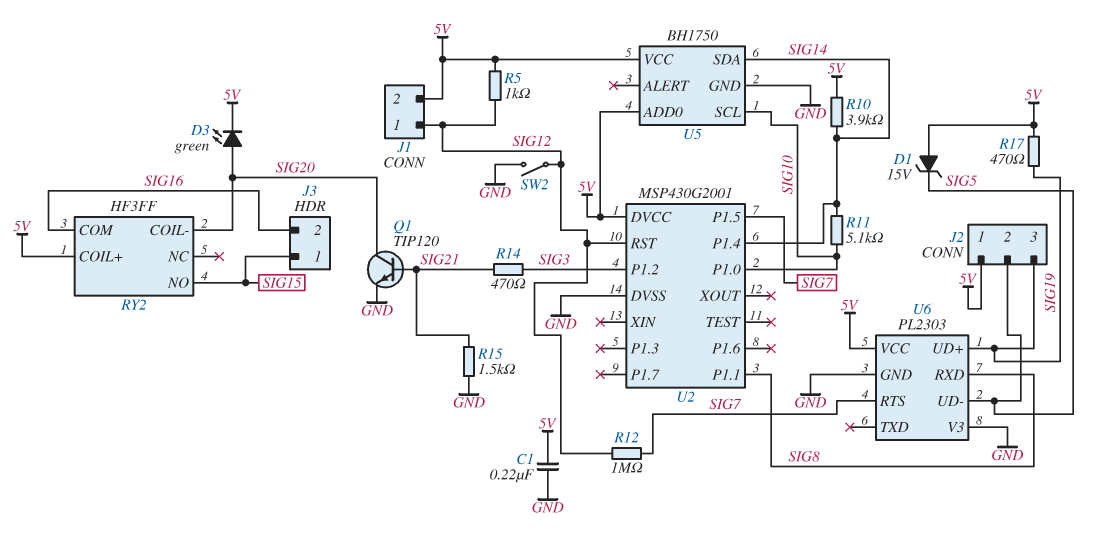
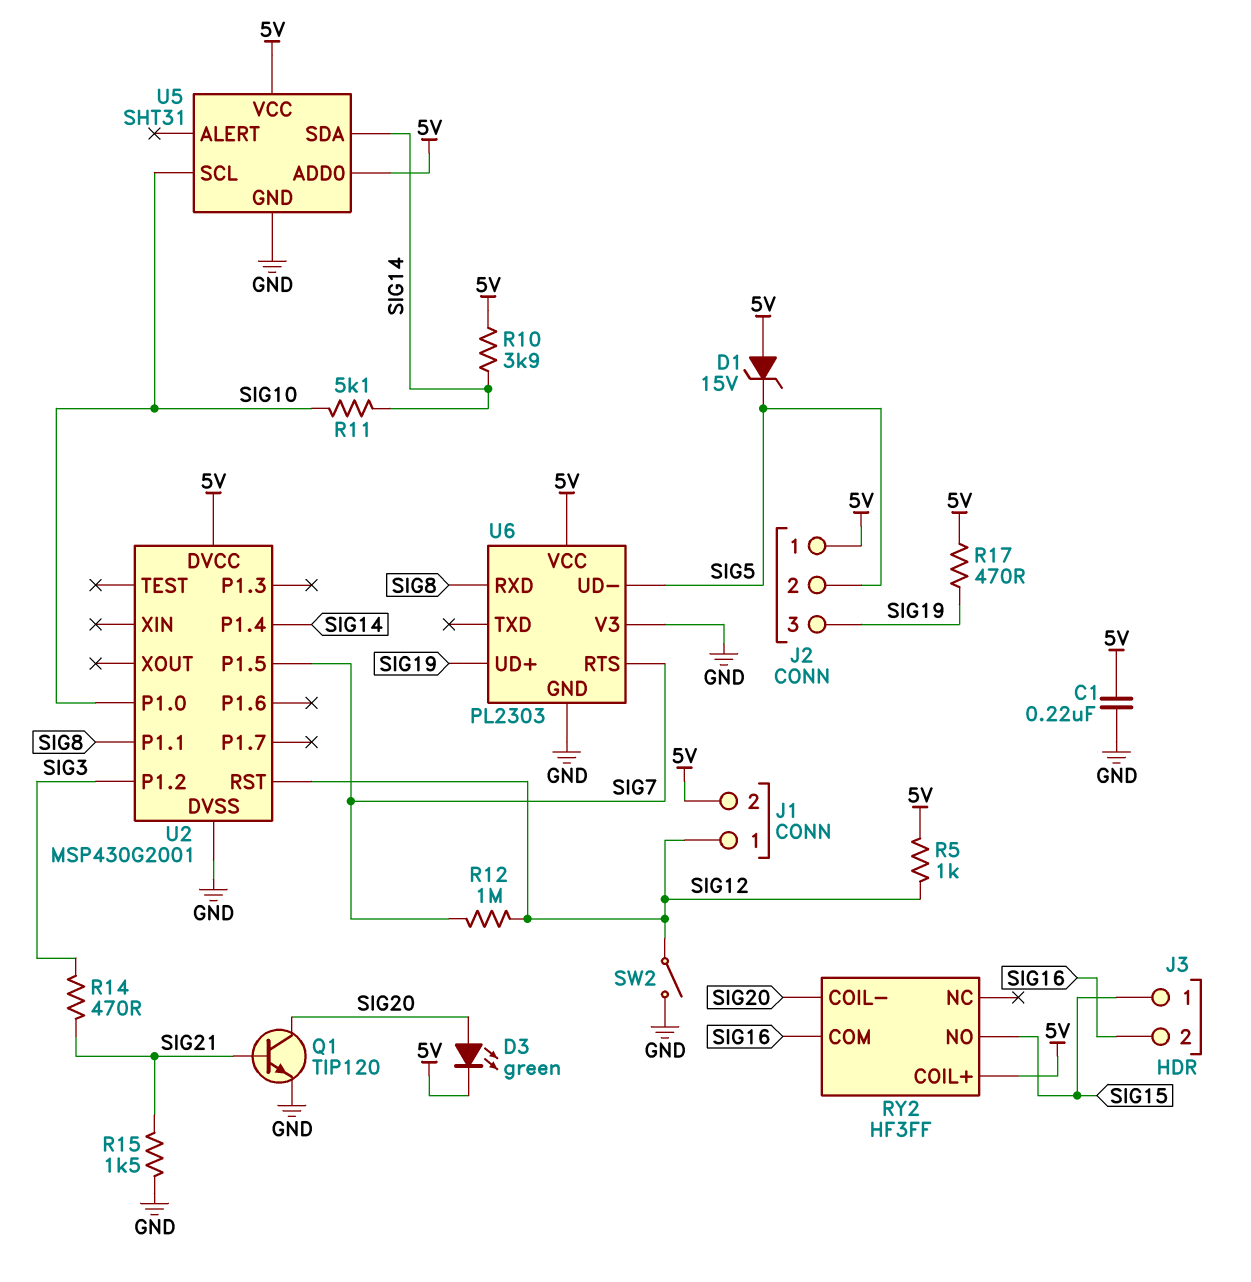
U5: BH1750 -> SHT31

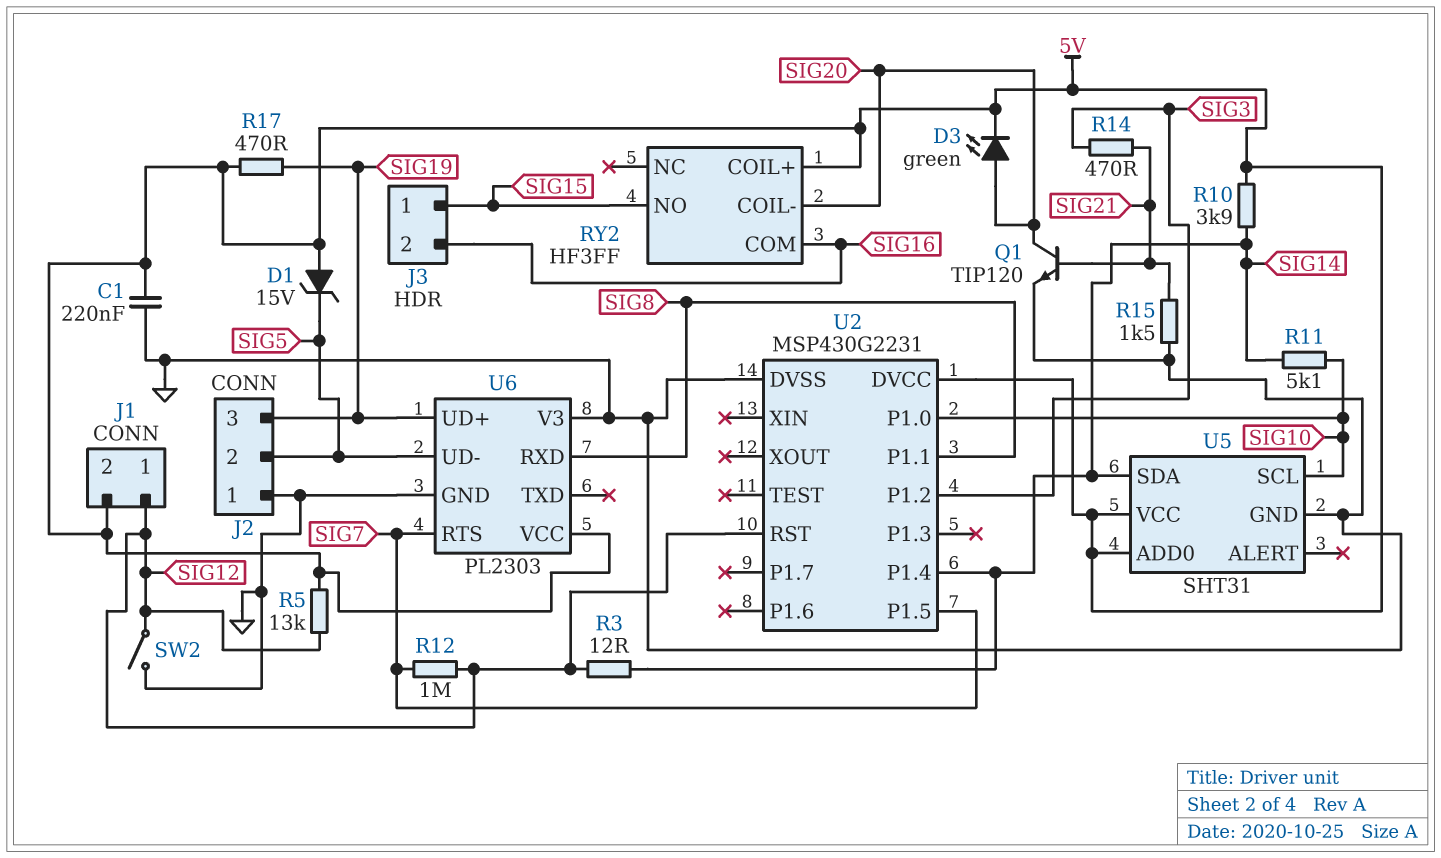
J2 pin 1: 5V -> GND
R3: none -> 12 (SIG12, SIG14)
R5: 1k (5V, SIG12) -> 13k (5V, SIG12)
U2: MSP430G2001 -> MSP430G2231

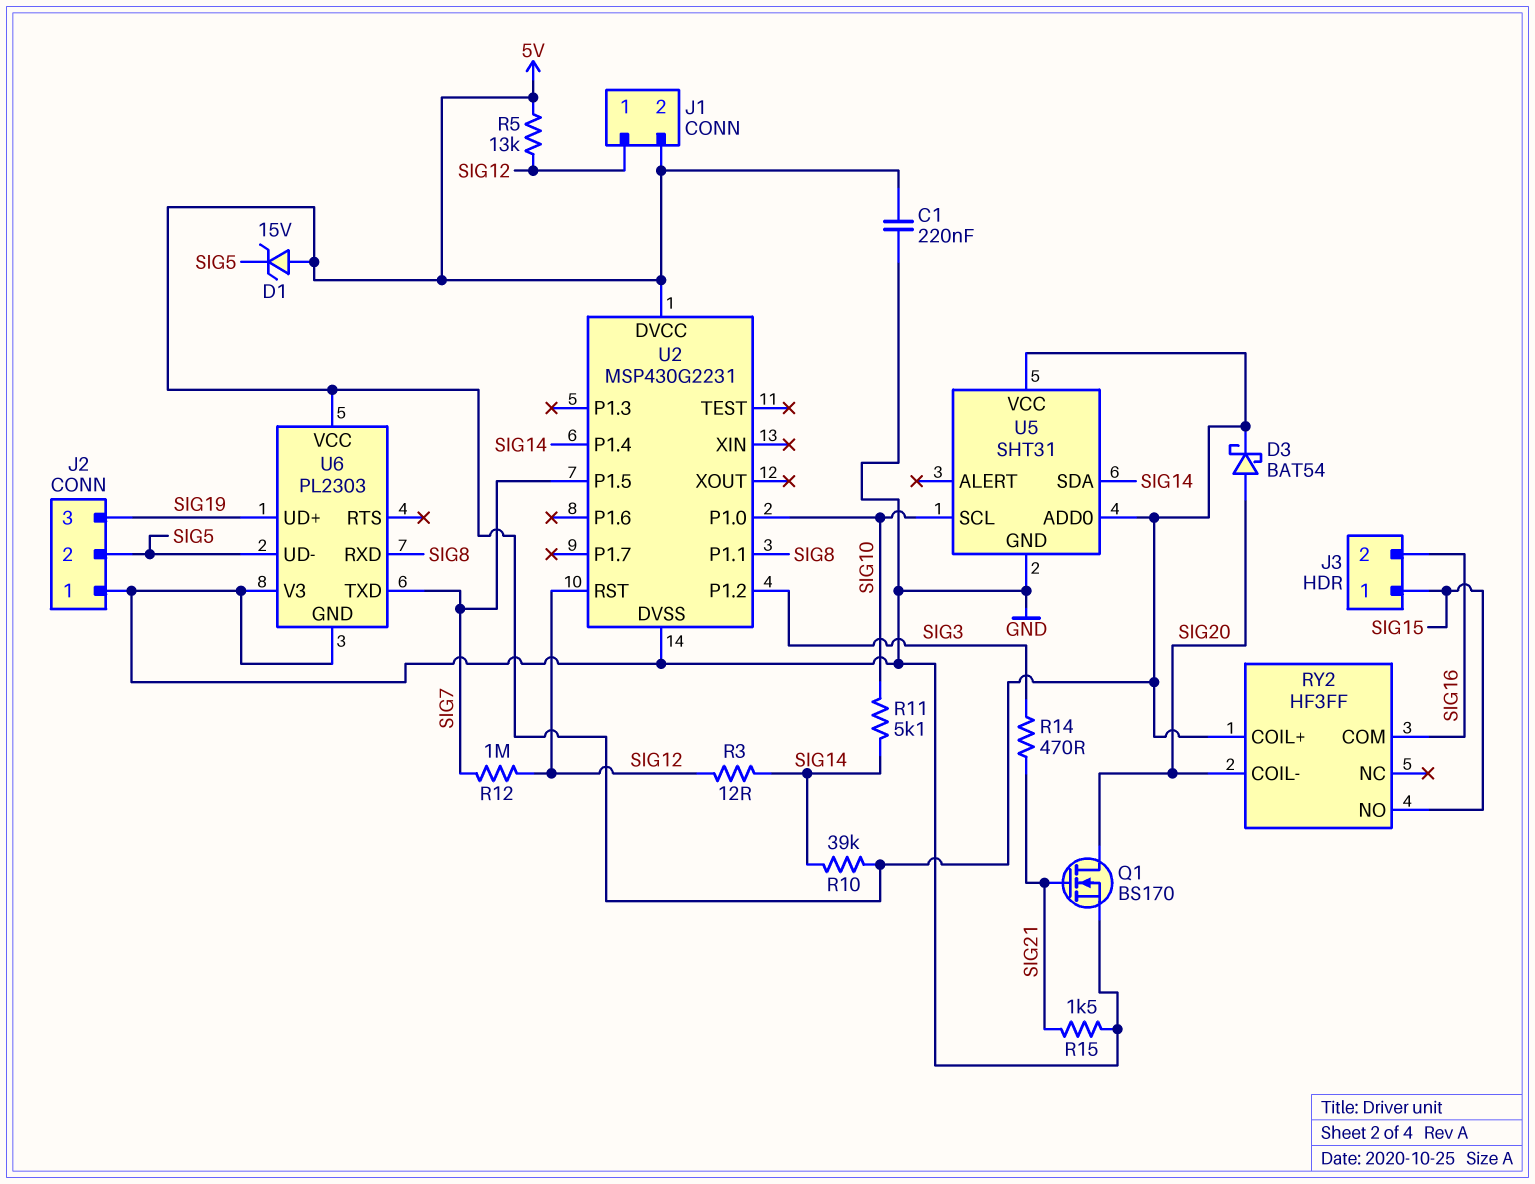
D3: LED green (A SIG20, K 5V) -> schottky BAT54 (A SIG20, K 5V)
Q1: NPN TIP120 (B SIG21, C SIG20, E GND) -> NMOS BS170 (G SIG21, D SIG20, S GND)
R10: 3.9k (5V, SIG14) -> 39k (5V, SIG14)
R17: 470 (5V, SIG19) -> none
SW2: switch (GND, SIG12) -> none
U6 pin RTS: SIG7 -> none
U6 pin TXD: none -> SIG7

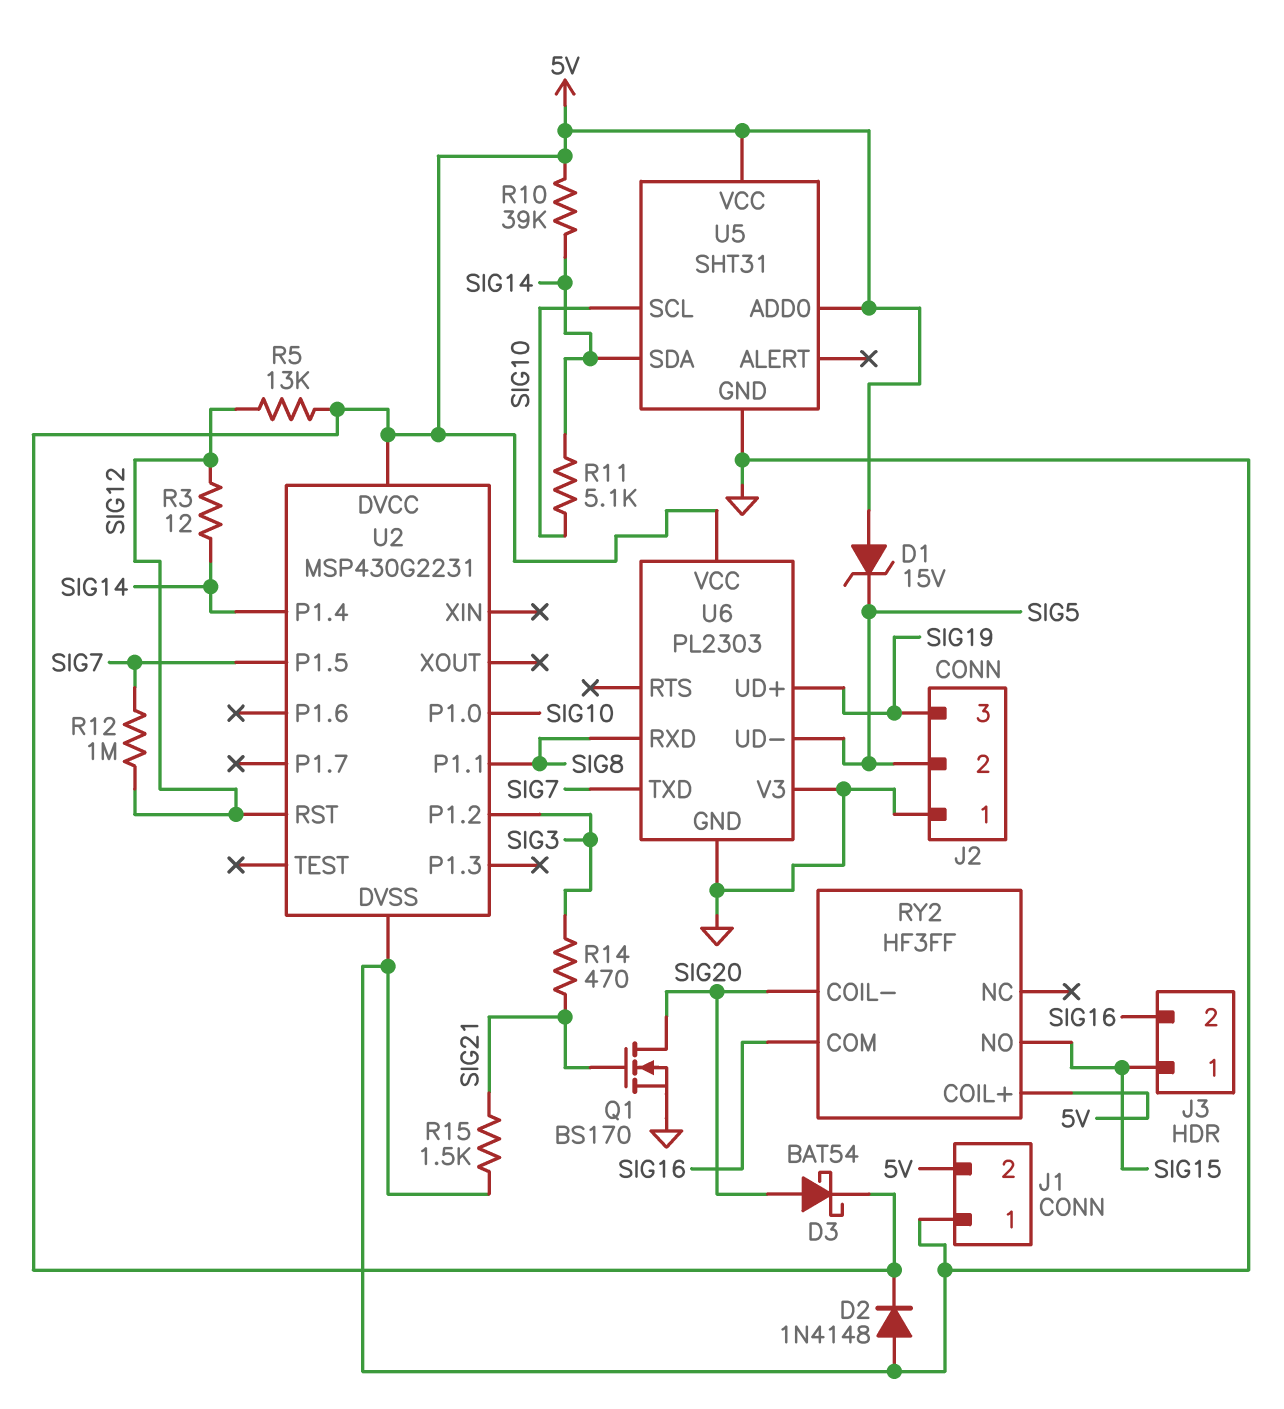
C1: 220nF (5V, GND) -> none
D2: none -> diode 1N4148 (A GND, K 5V)
J1 pin 1: SIG12 -> GND

